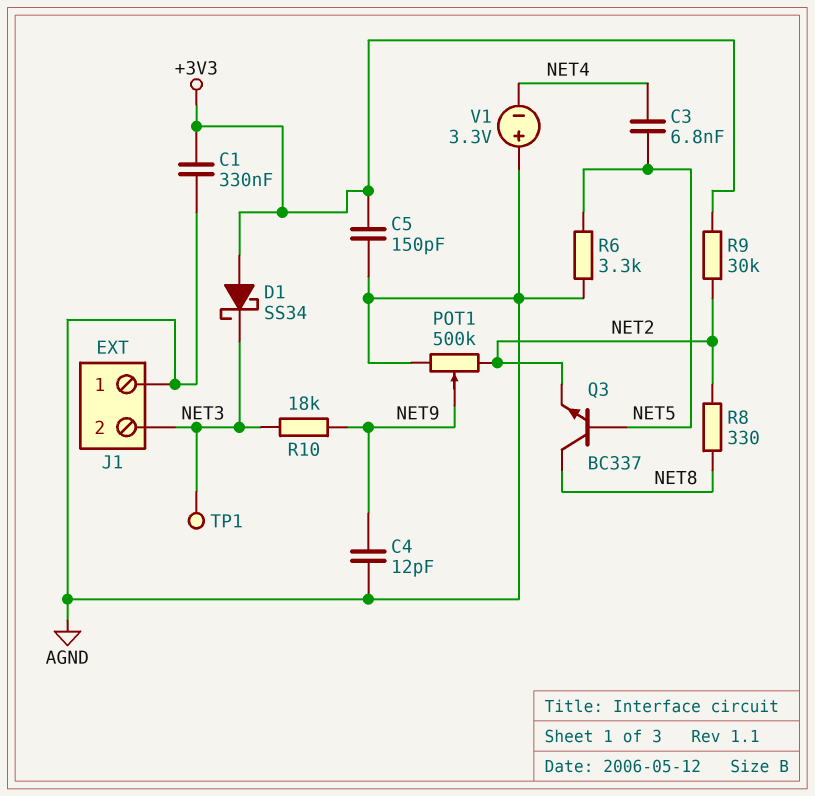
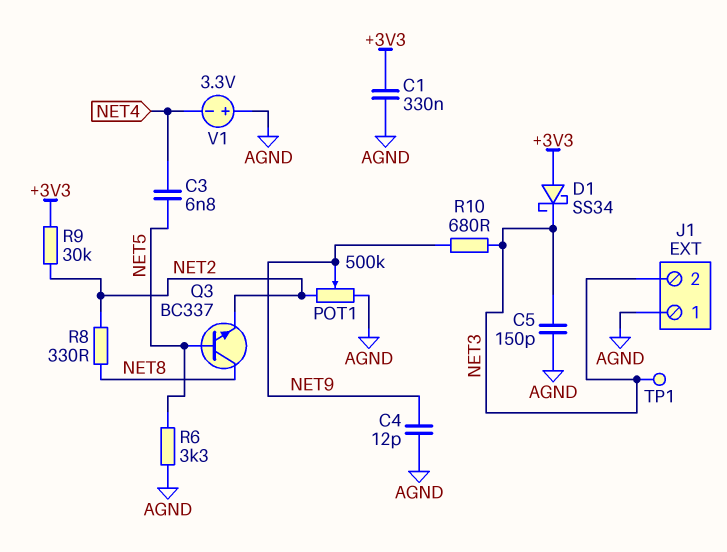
C5: 150pF (+3V3, AGND) -> 150pF (AGND, NET3)
R10: 18k (NET3, NET9) -> 680 (NET3, NET9)

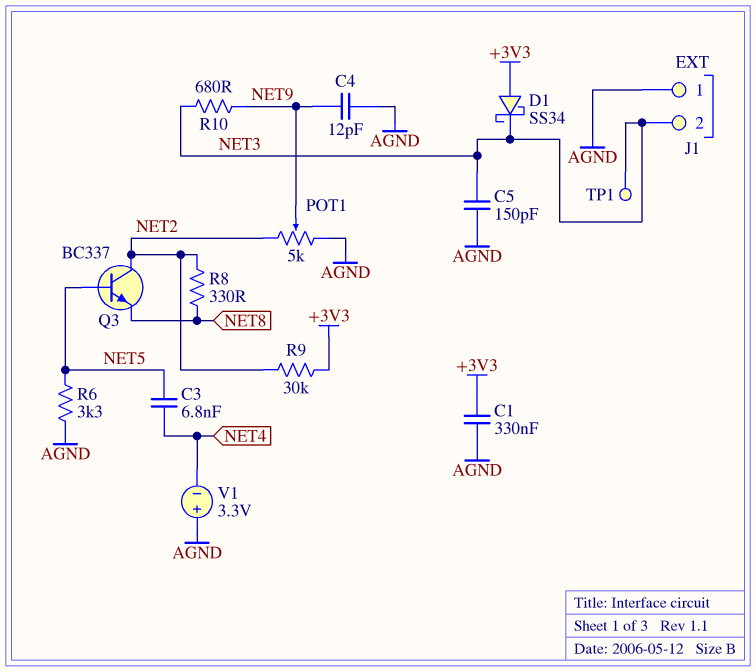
POT1: 500k (AGND, NET2, wiper NET9) -> 5k (AGND, NET2, wiper NET9)
Q3: NPN BC337 (B NET5, C NET8, E NET2) -> NPN BC337 (B NET5, C NET2, E NET8)

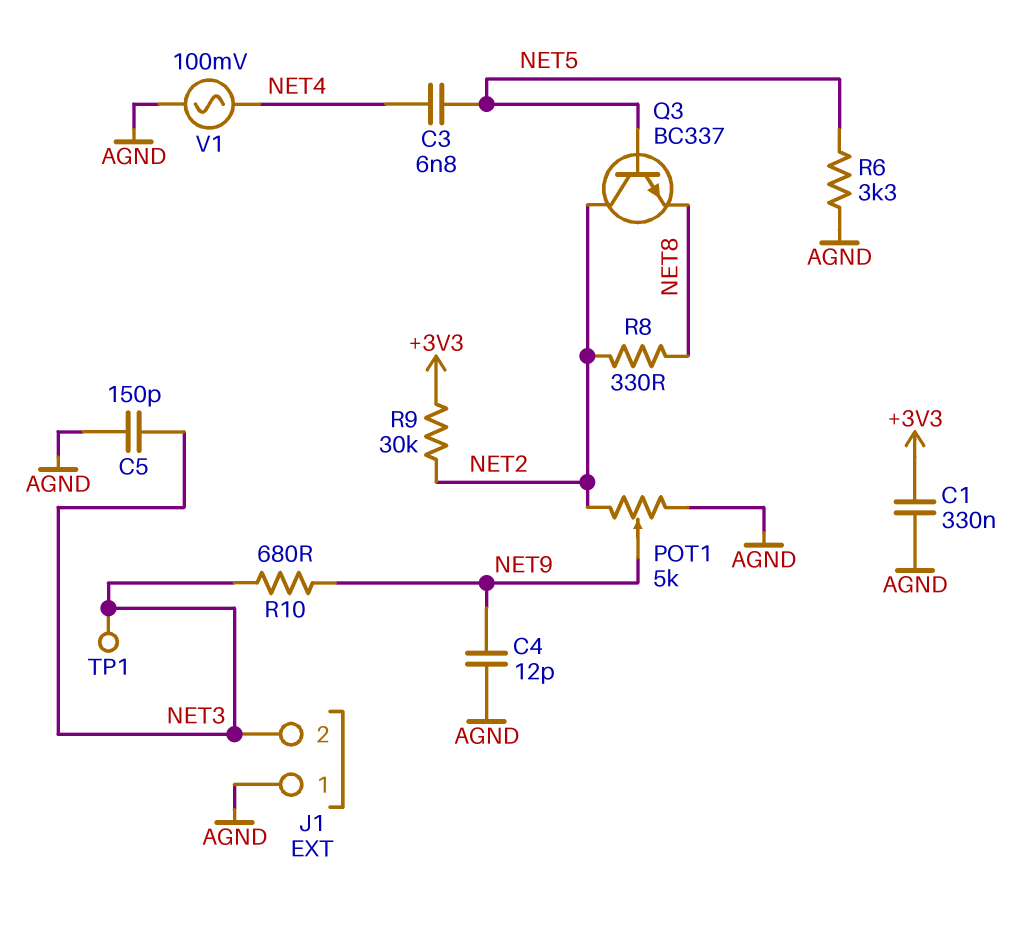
D1: schottky SS34 (A +3V3, K NET3) -> none
V1: 3.3V (plus AGND, minus NET4) -> AC 100mV (AGND, NET4)

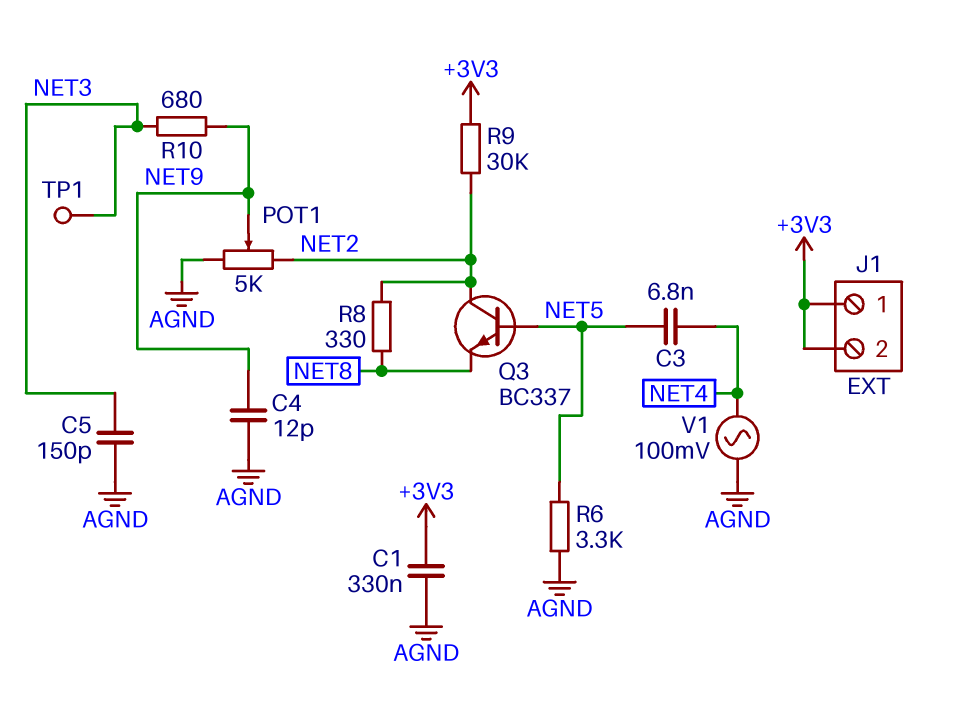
J1 pin 1: AGND -> +3V3
J1 pin 2: NET3 -> +3V3

